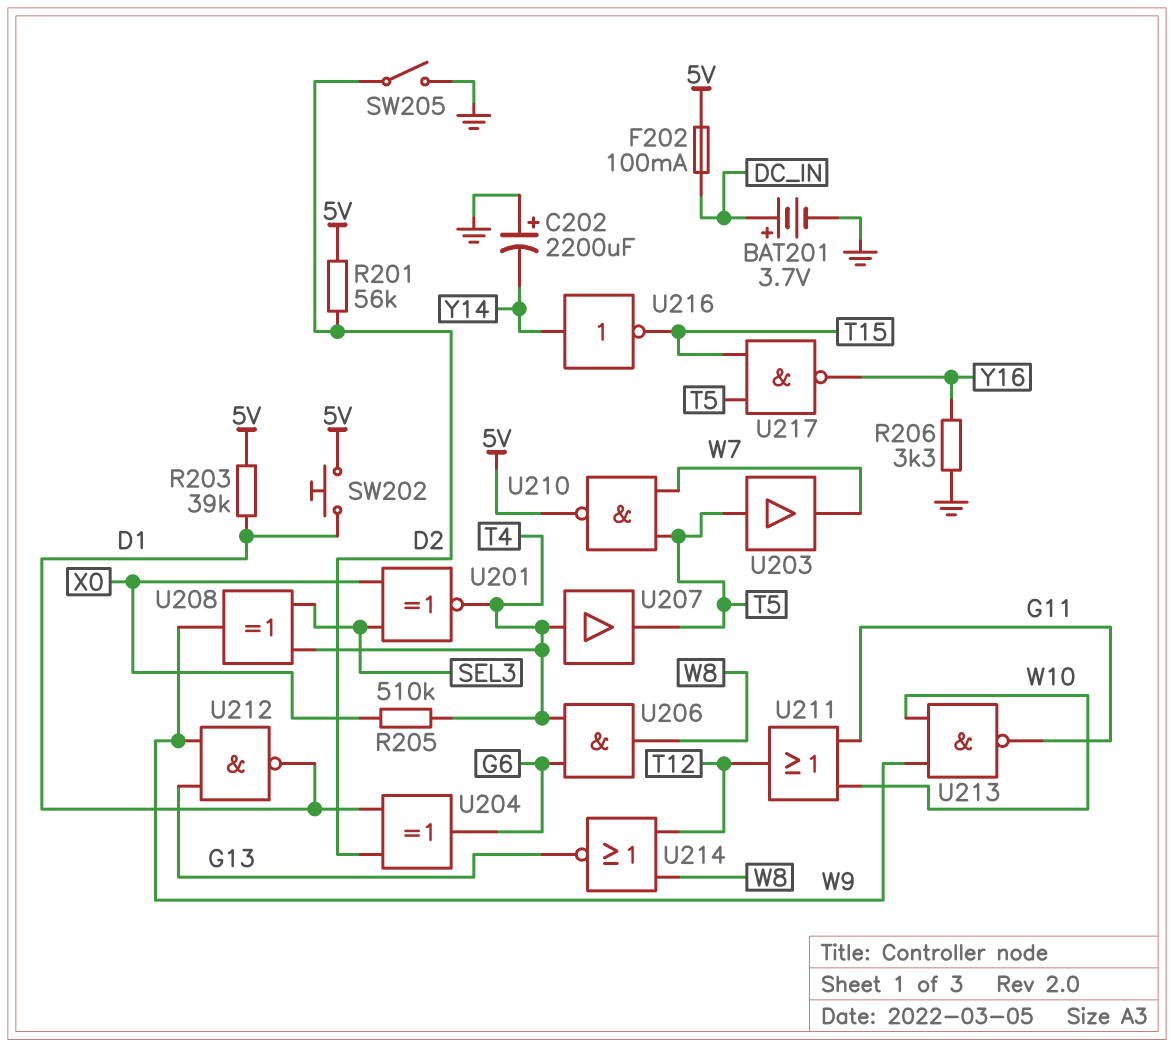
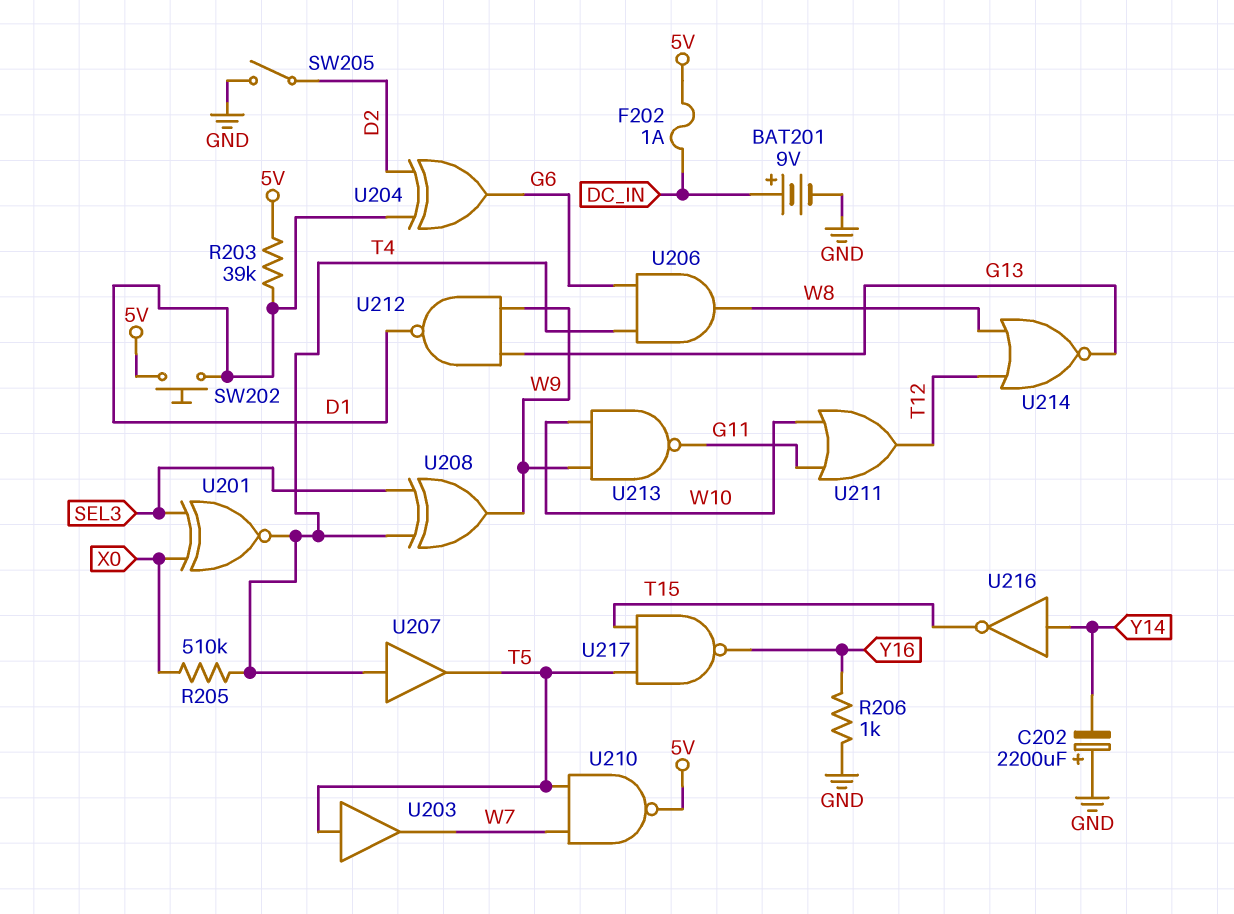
BAT201: 3.7V (plus DC_IN, minus GND) -> 9V (plus DC_IN, minus GND)
F202: 100mA (5V, DC_IN) -> 1A (5V, DC_IN)
R201: 56k (5V, D2) -> none
R206: 3.3k (GND, Y16) -> 1k (GND, Y16)

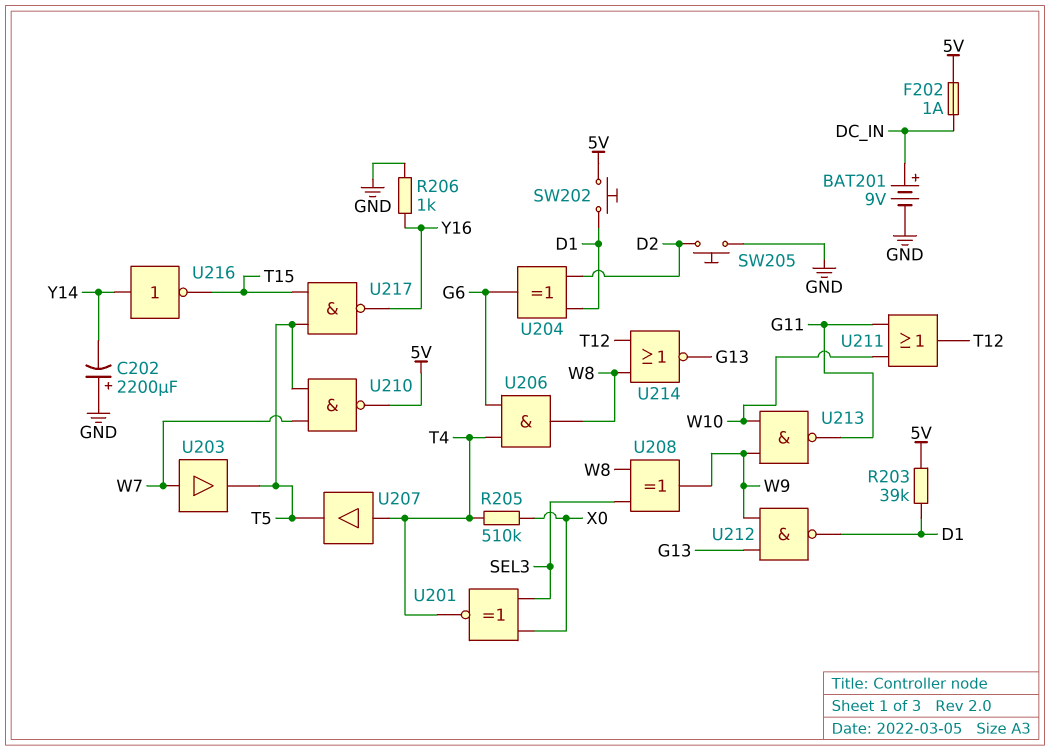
SW205: switch (D2, GND) -> button (D2, GND)
U203: buffer (in T5, out W7) -> buffer (in W7, out T5)
U208: XOR (in SEL3, in T4, out W9) -> XOR (in SEL3, in W8, out W9)

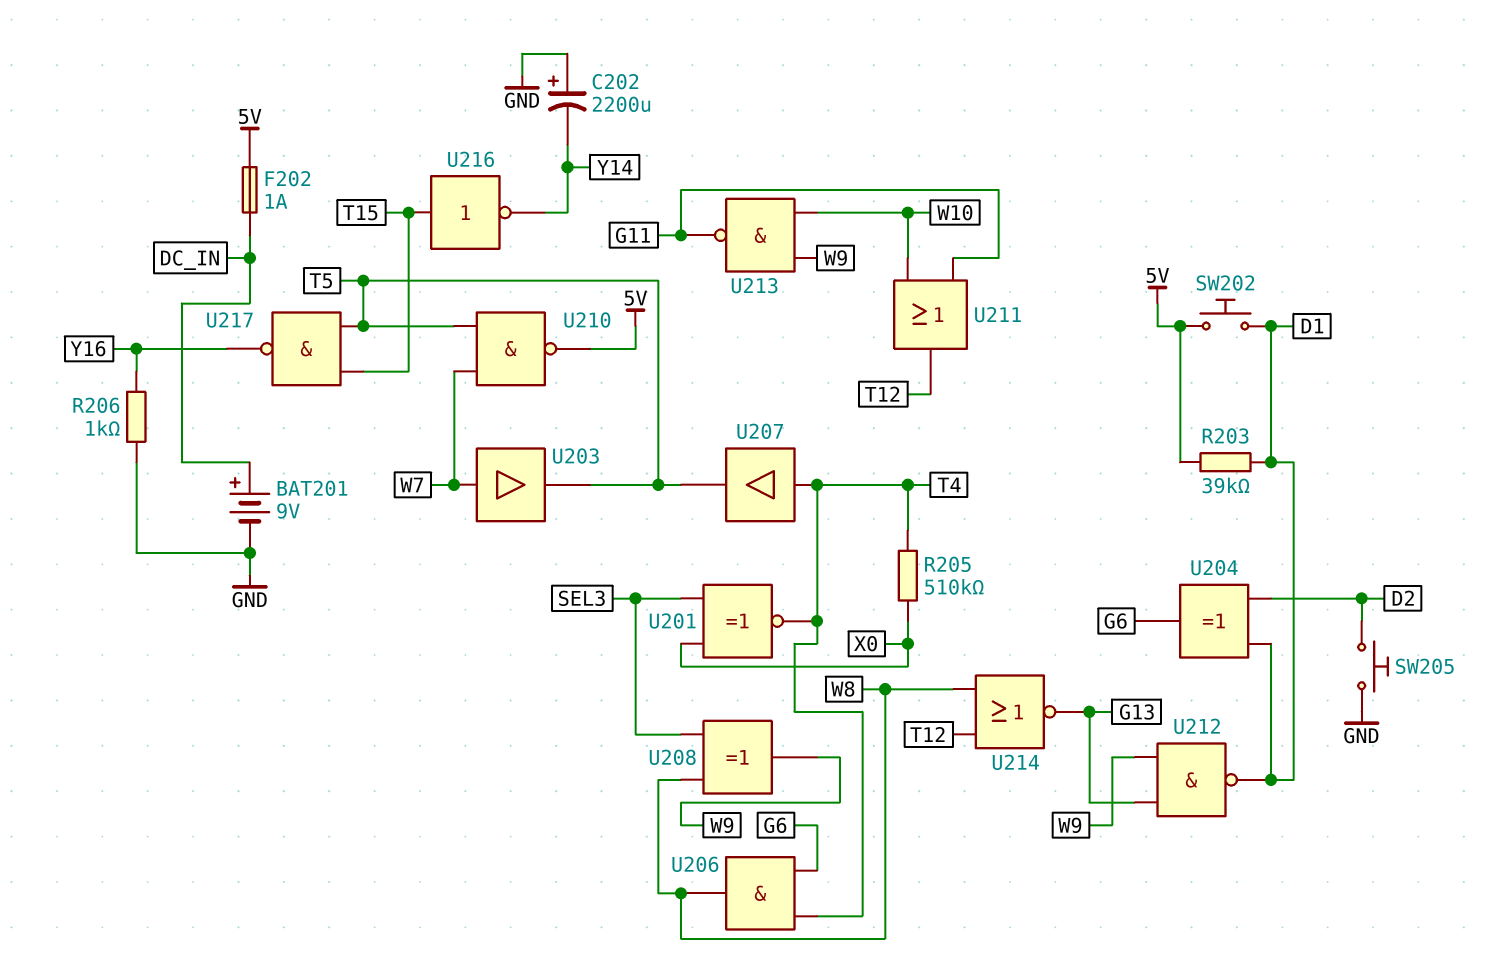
U216: NOT (in Y14, out T15) -> NOT (in T15, out Y14)

